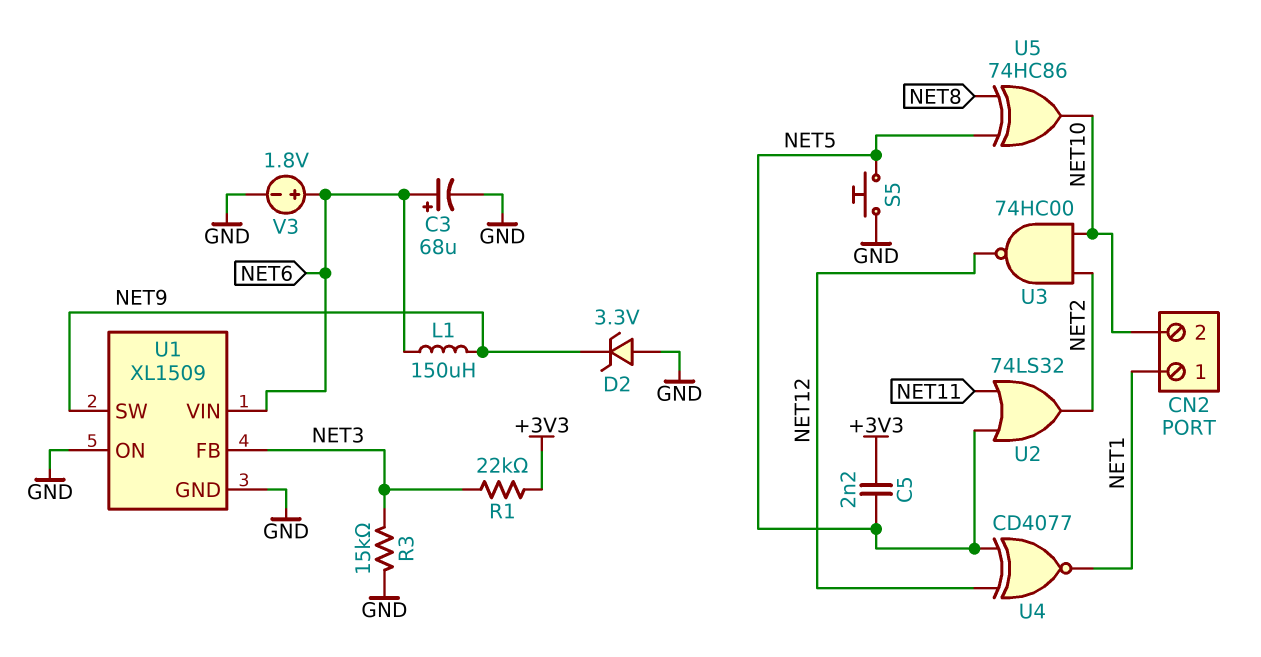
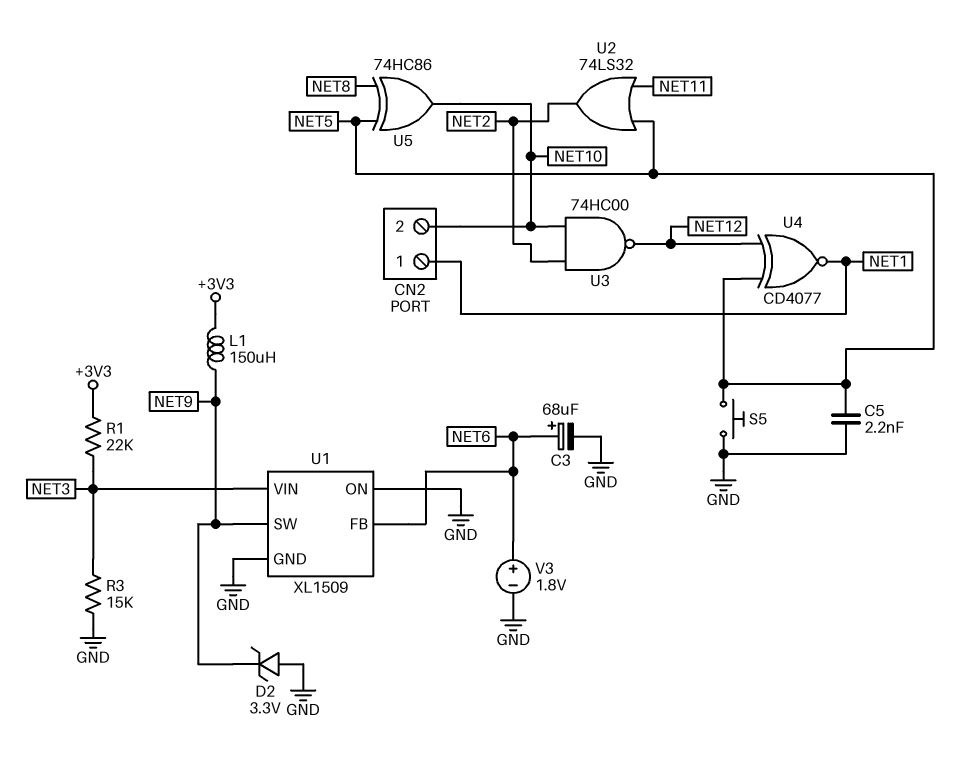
C5: 2.2nF (+3V3, NET5) -> 2.2nF (GND, NET5)
L1: 150uH (NET6, NET9) -> 150uH (+3V3, NET9)
U1 pin FB: NET3 -> NET6
U1 pin VIN: NET6 -> NET3

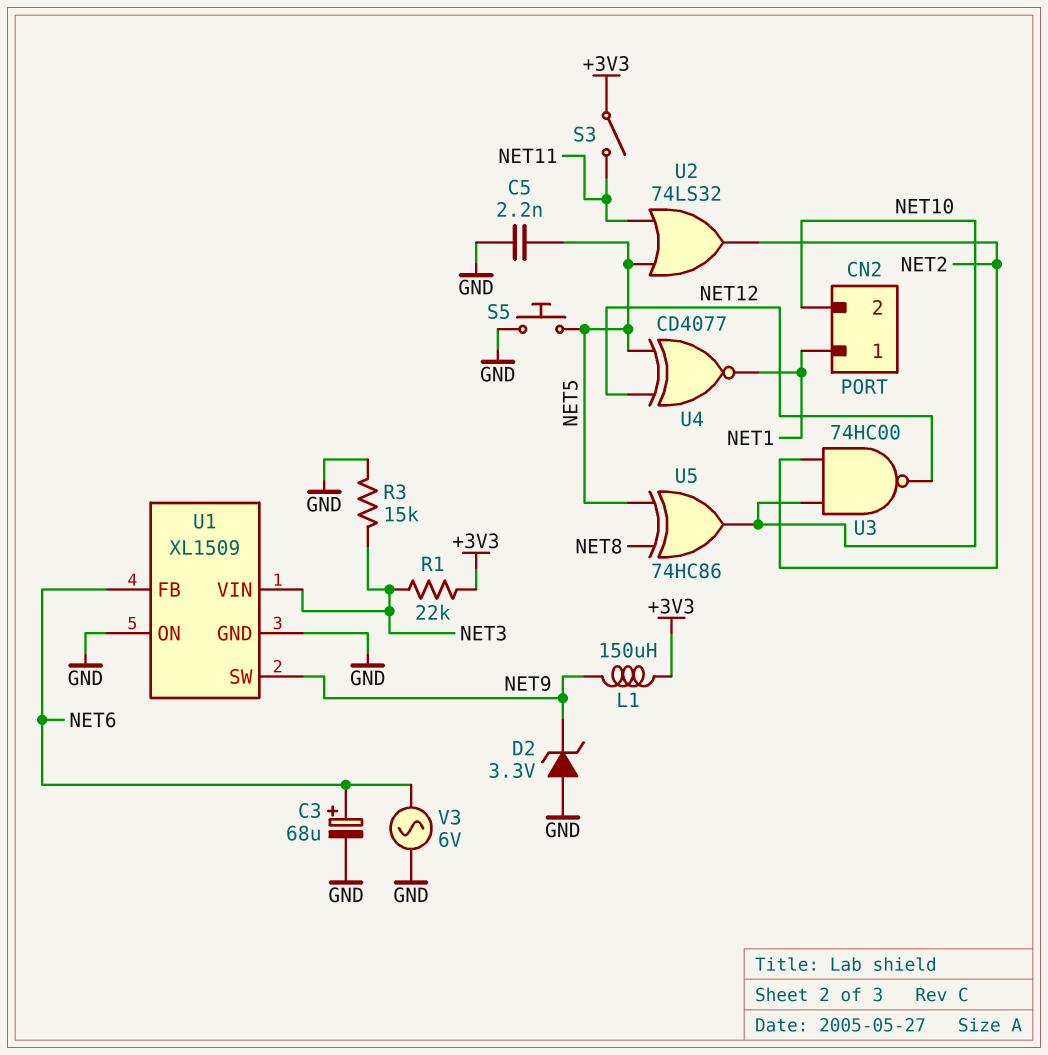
S3: none -> switch (+3V3, NET11)
V3: 1.8V (plus NET6, minus GND) -> AC 6V (GND, NET6)

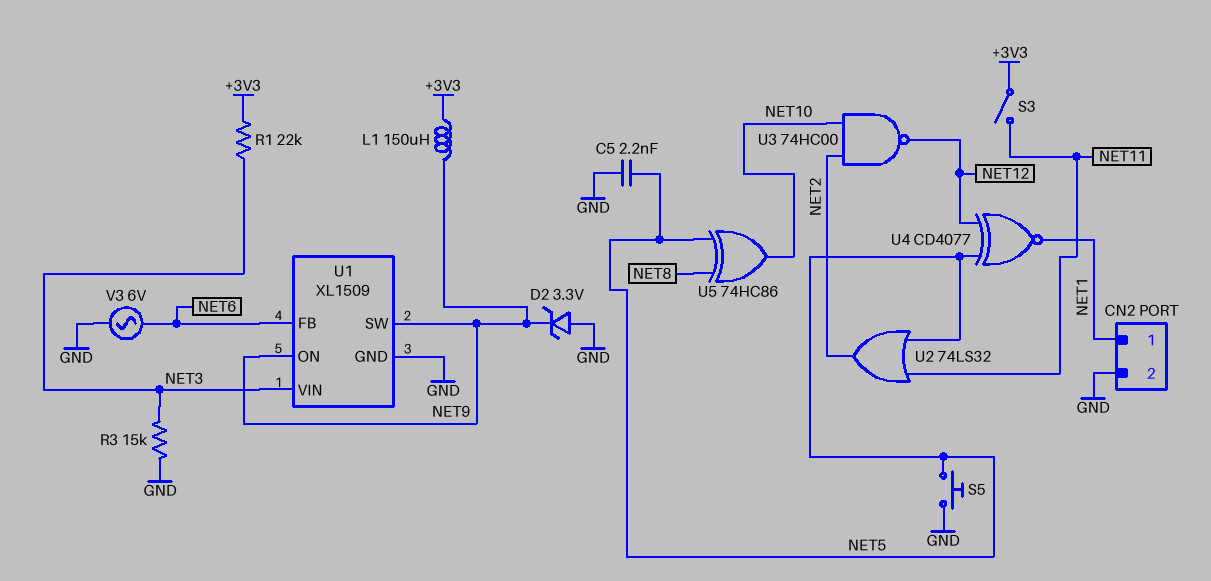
C3: 68uF (plus NET6, minus GND) -> none
CN2 pin 2: NET10 -> GND
U1 pin ON: GND -> NET9

